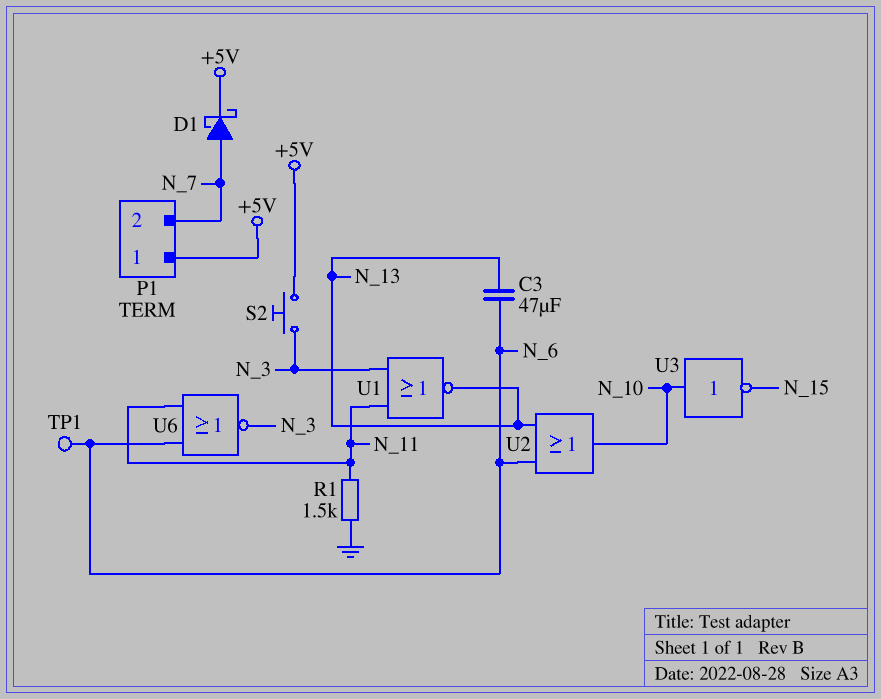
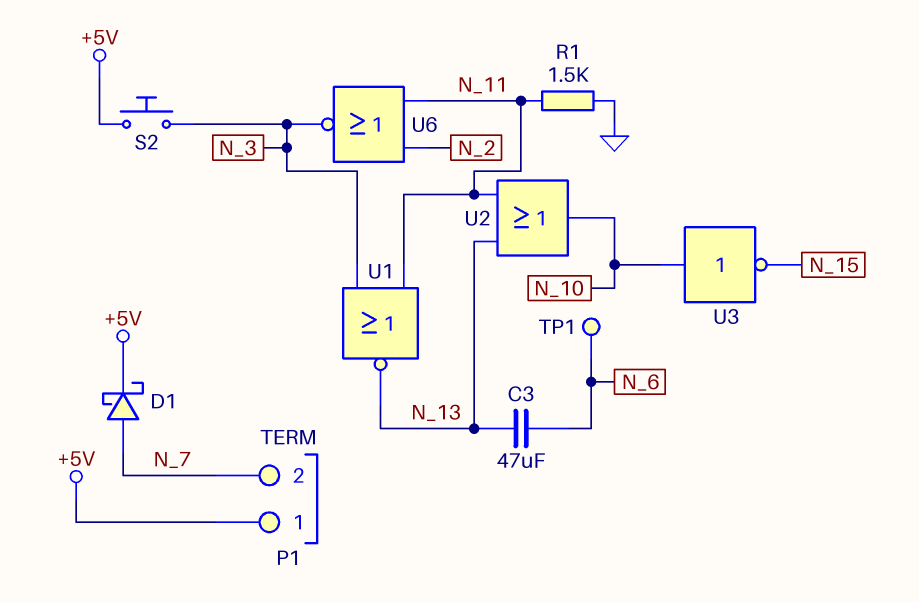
U2: OR (in N_6, in N_13, out N_10) -> OR (in N_11, in N_13, out N_10)
U6: NOR (in N_6, in N_11, out N_3) -> NOR (in N_2, in N_11, out N_3)

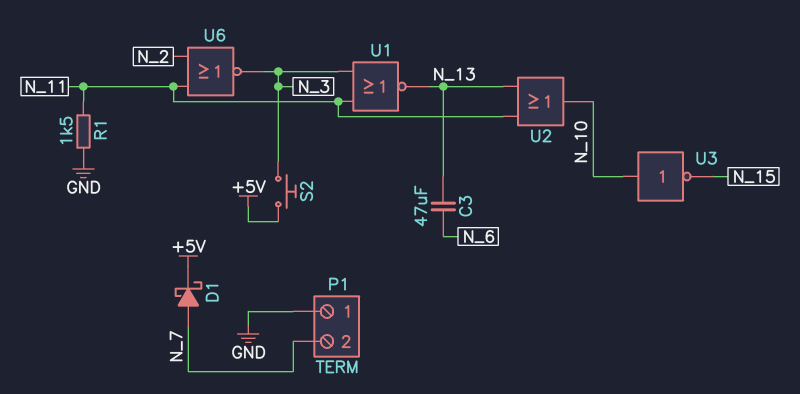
P1 pin 1: +5V -> GND
TP1: test point (N_6) -> none

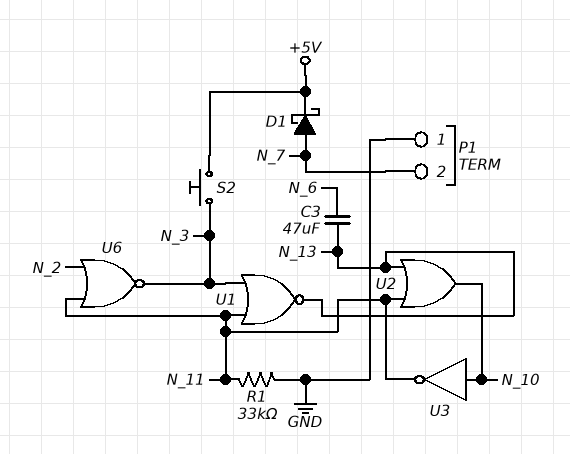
R1: 1.5k (GND, N_11) -> 33k (GND, N_11)
U3: NOT (in N_10, out N_15) -> NOT (in N_10, out N_11)

